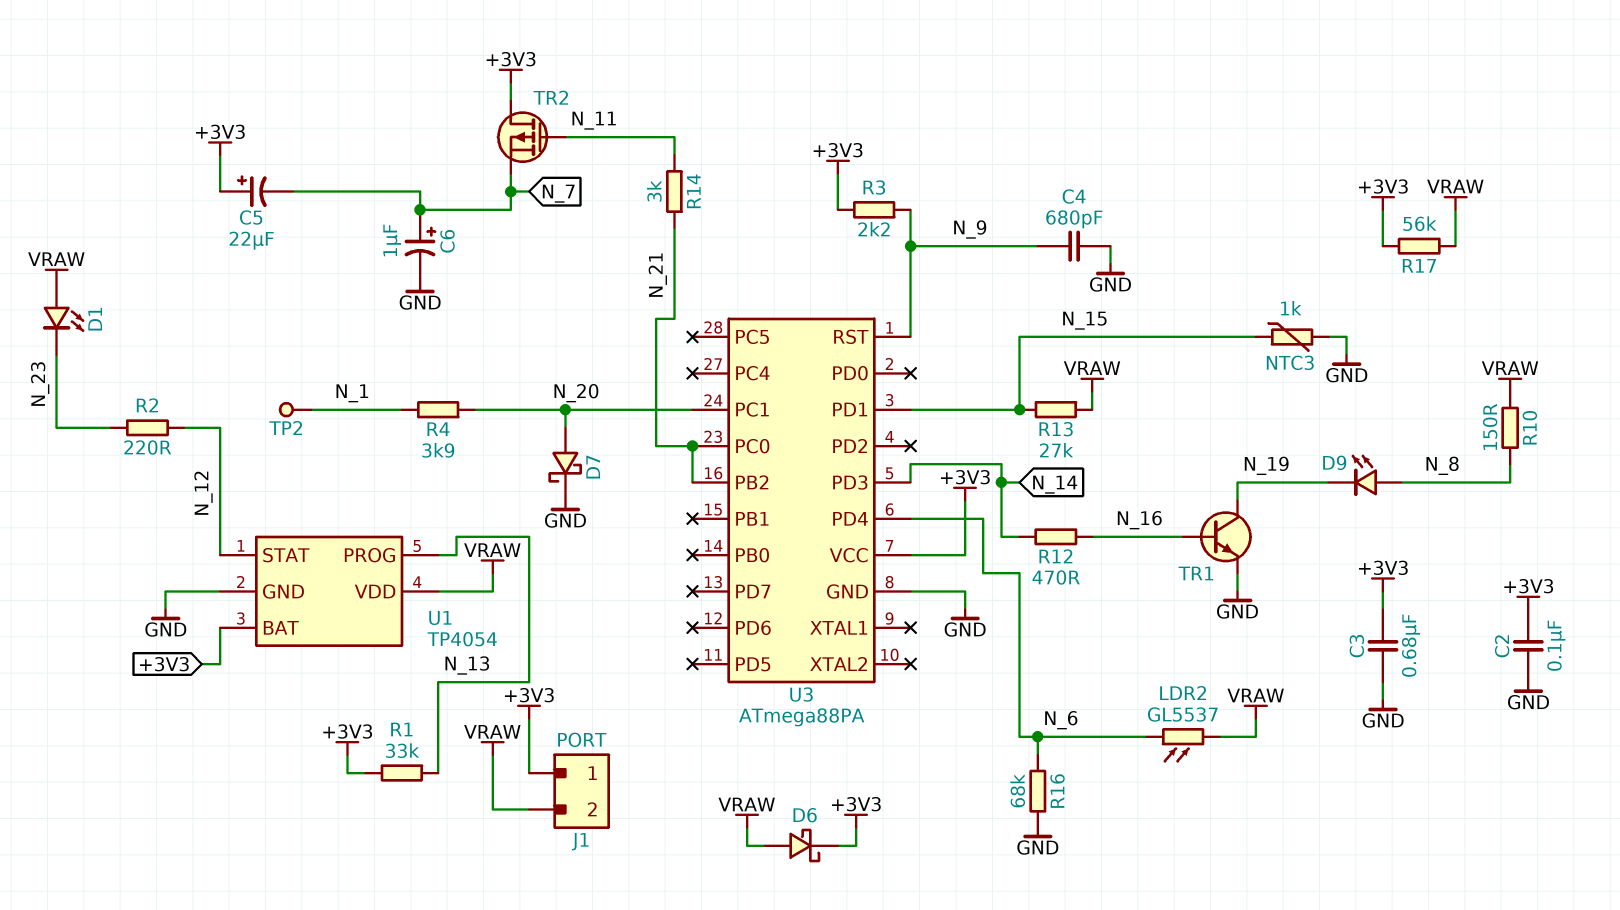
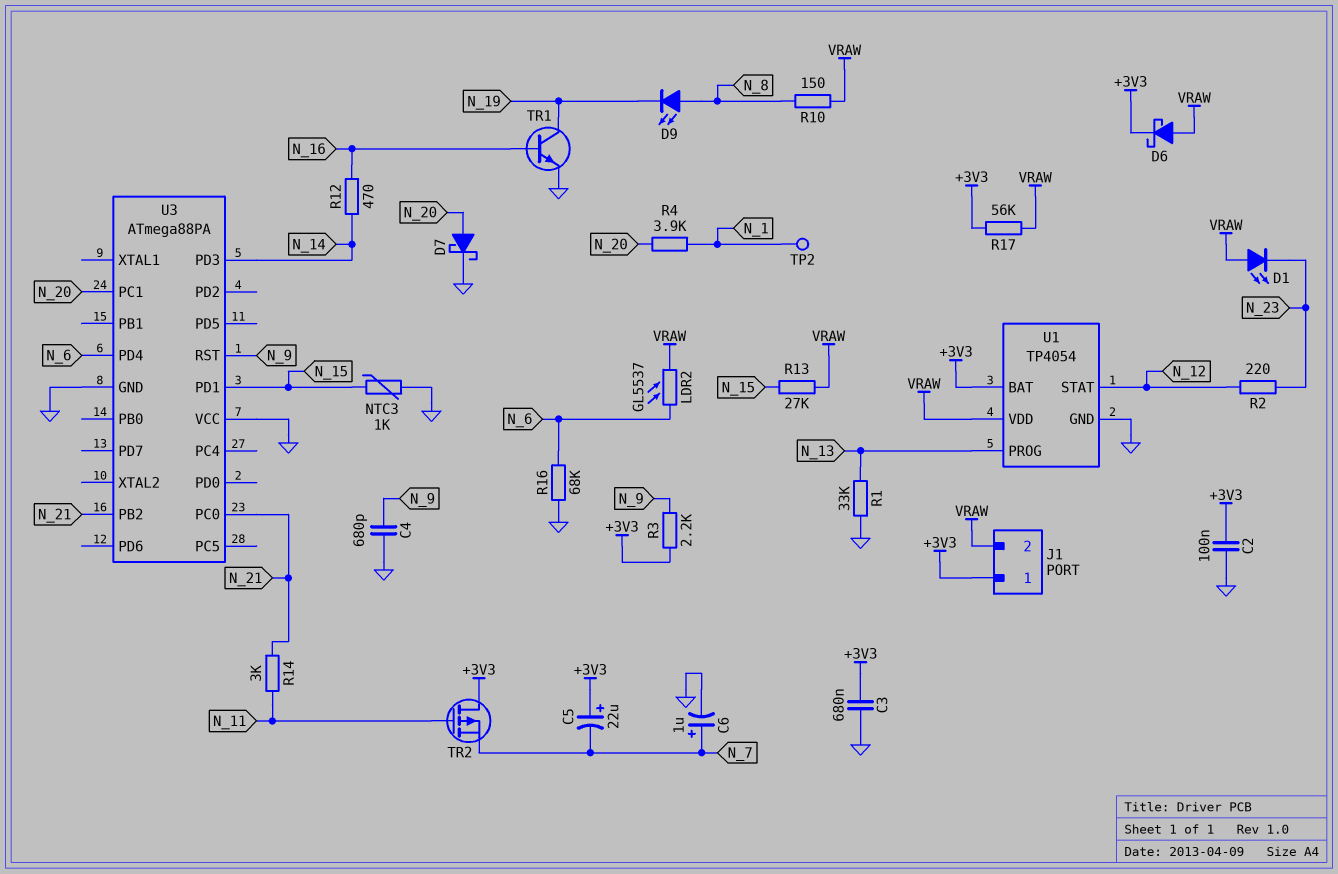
R1: 33k (+3V3, N_13) -> 33k (GND, N_13)
U3 pin VCC: +3V3 -> GND

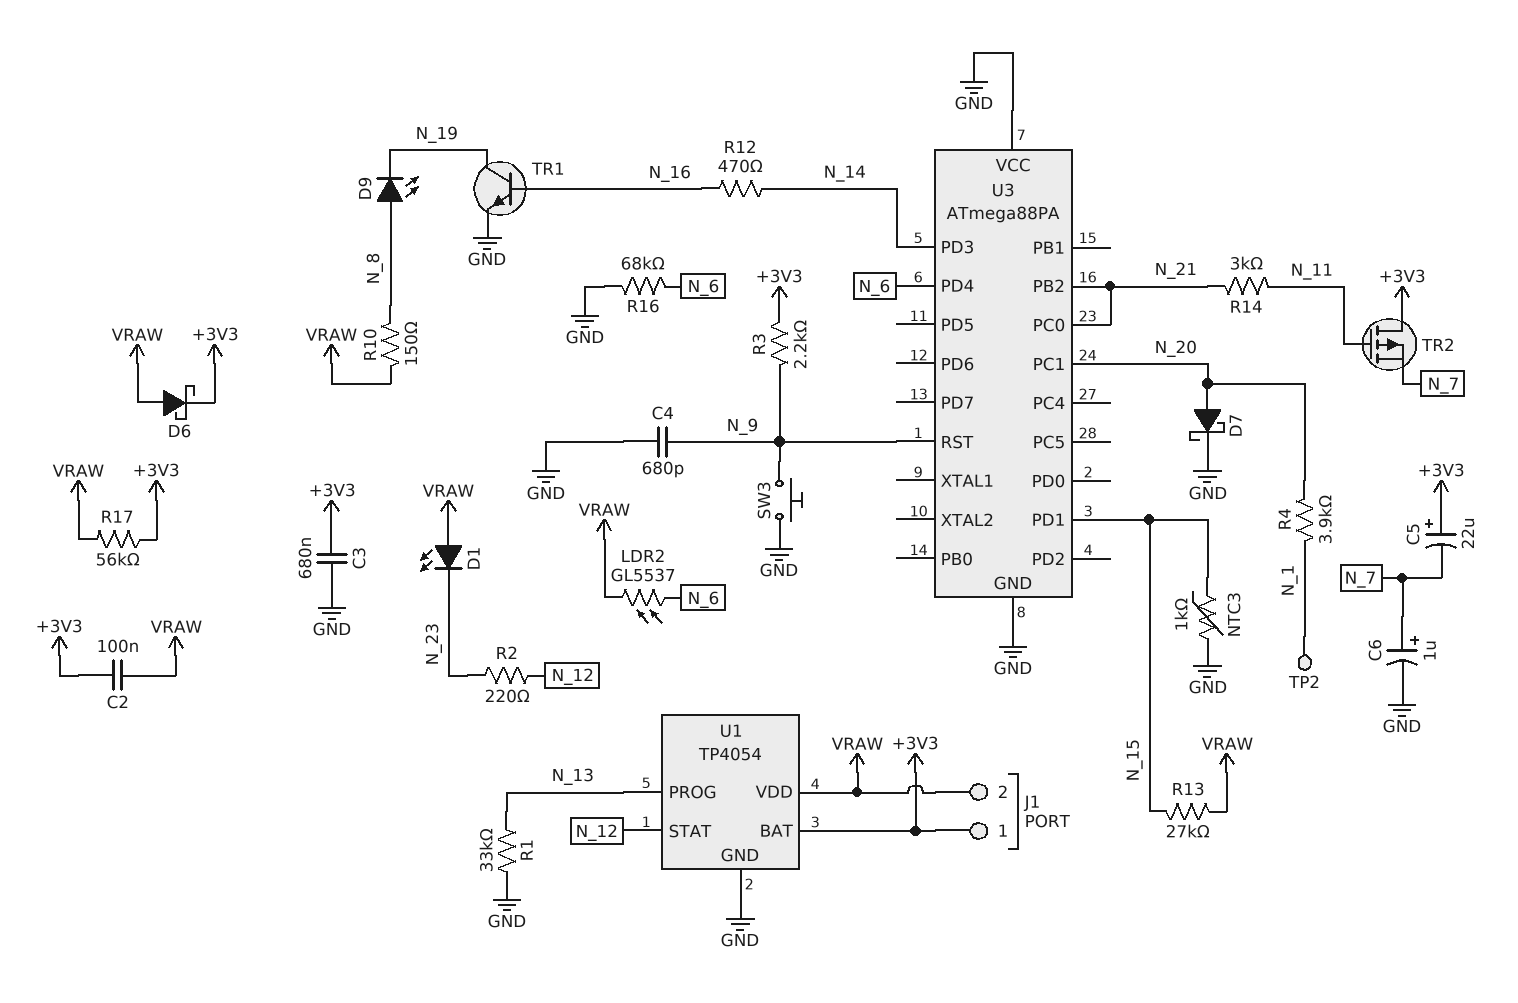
C2: 100nF (+3V3, GND) -> 100nF (+3V3, VRAW)
SW3: none -> button (GND, N_9)

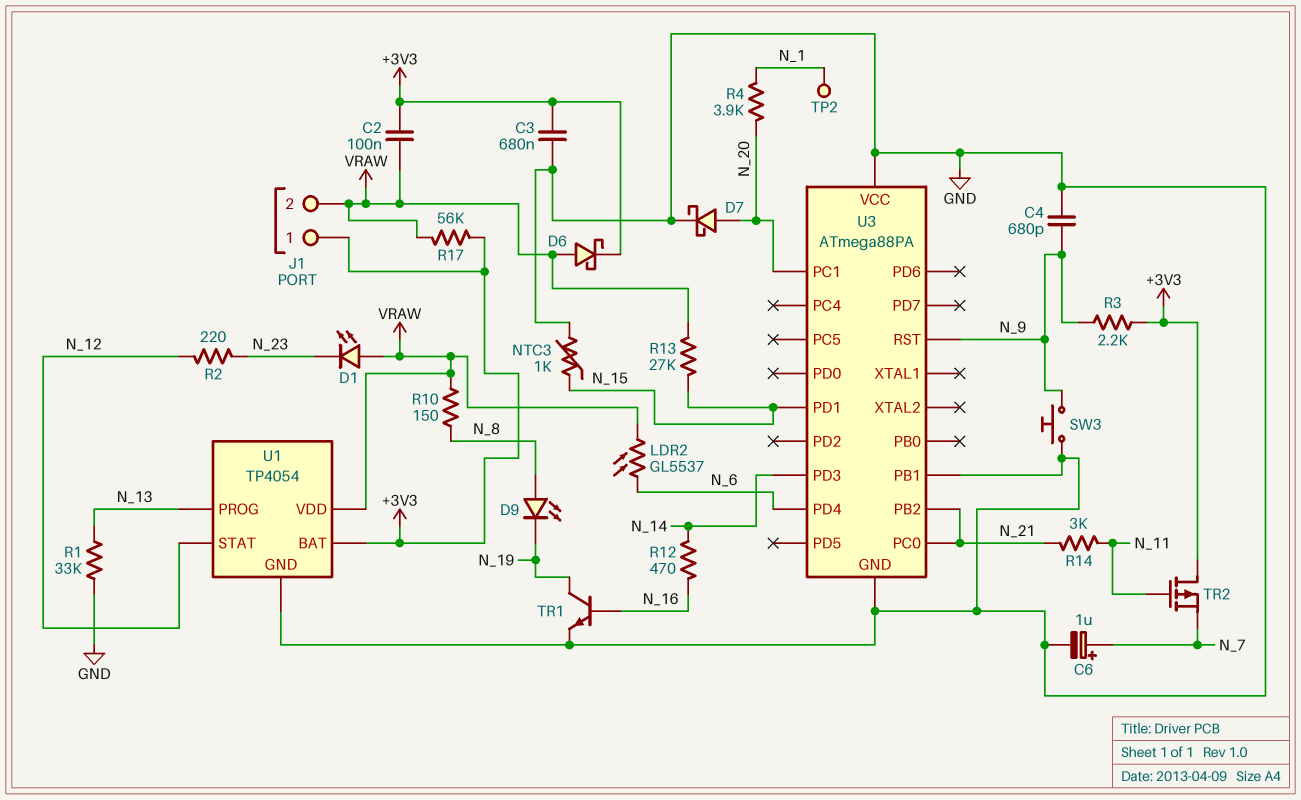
C5: 22uF (plus +3V3, minus N_7) -> none
R16: 68k (GND, N_6) -> none
U3 pin PB1: none -> GND

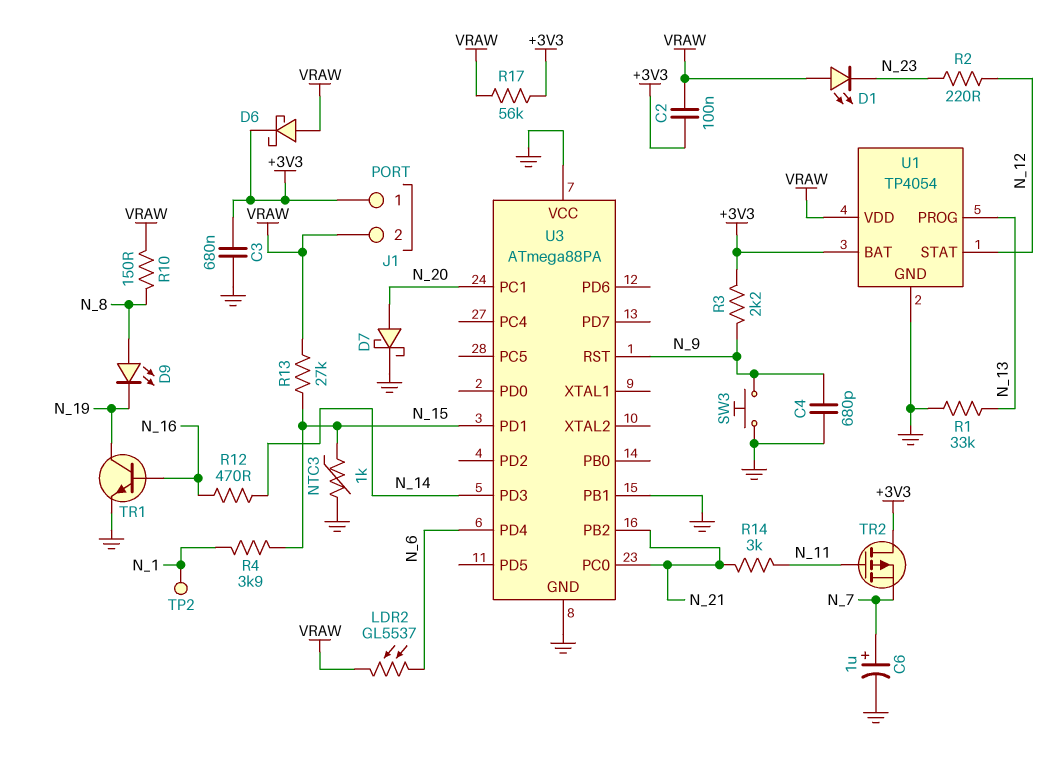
R4: 3.9k (N_1, N_20) -> 3.9k (N_1, N_15)

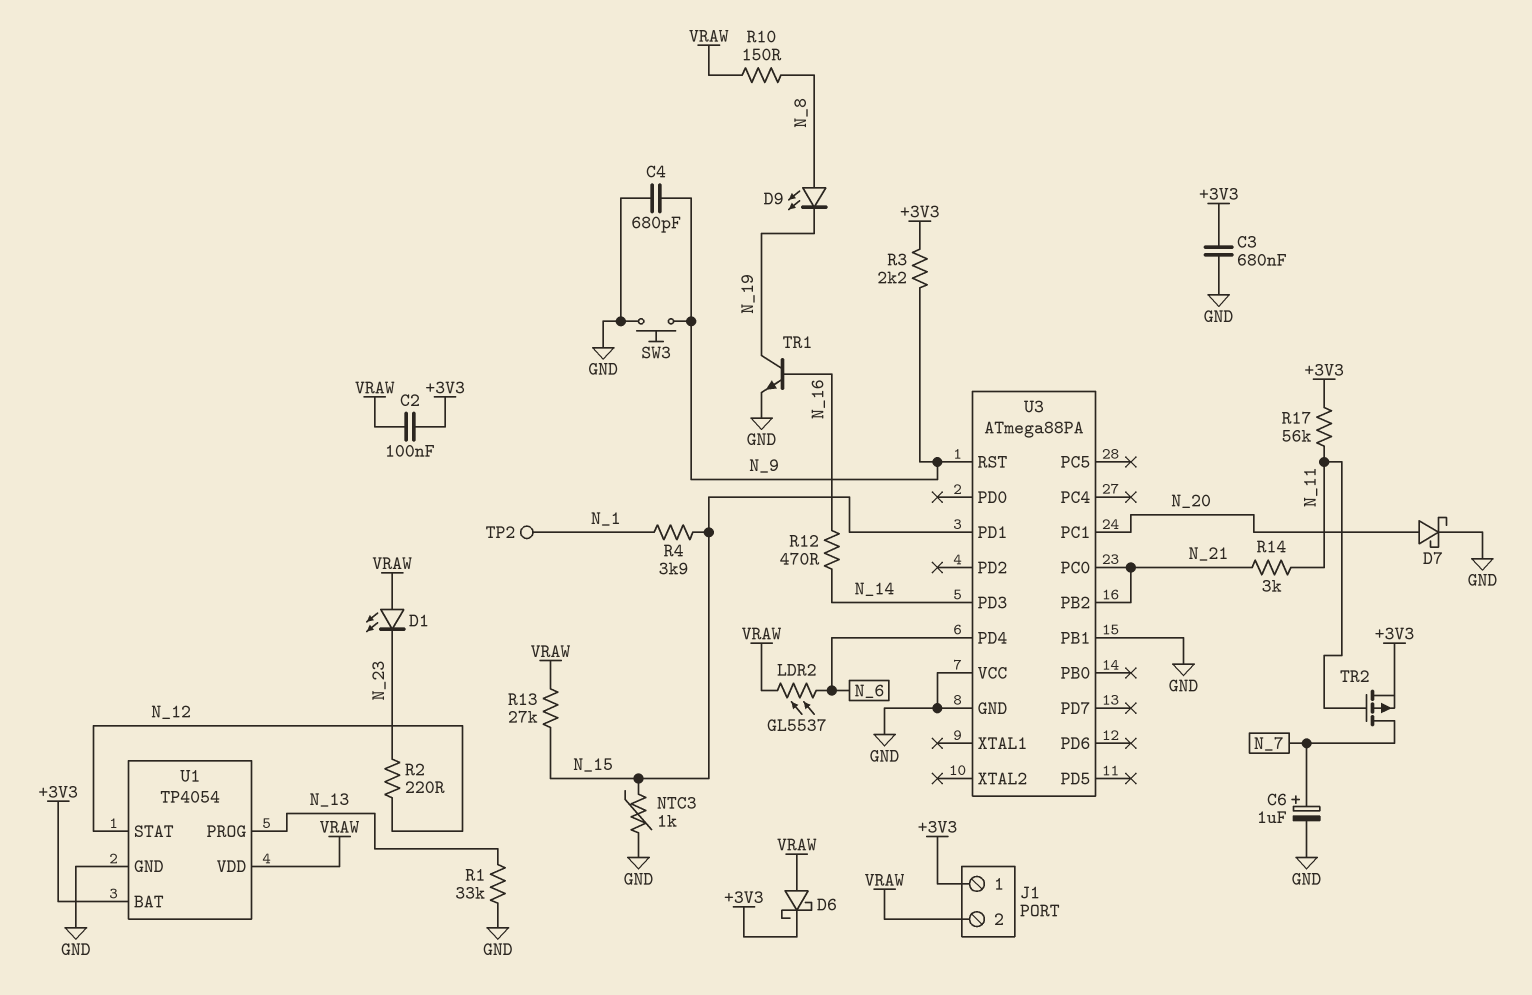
R17: 56k (+3V3, VRAW) -> 56k (+3V3, N_11)
TR2: PMOS (G N_11, D +3V3, S N_7) -> PMOS (G N_11, D N_7, S +3V3)

